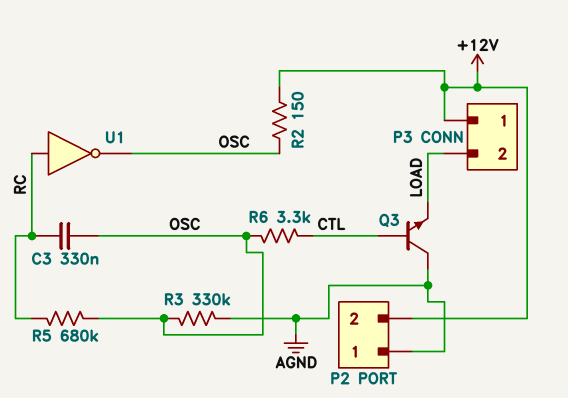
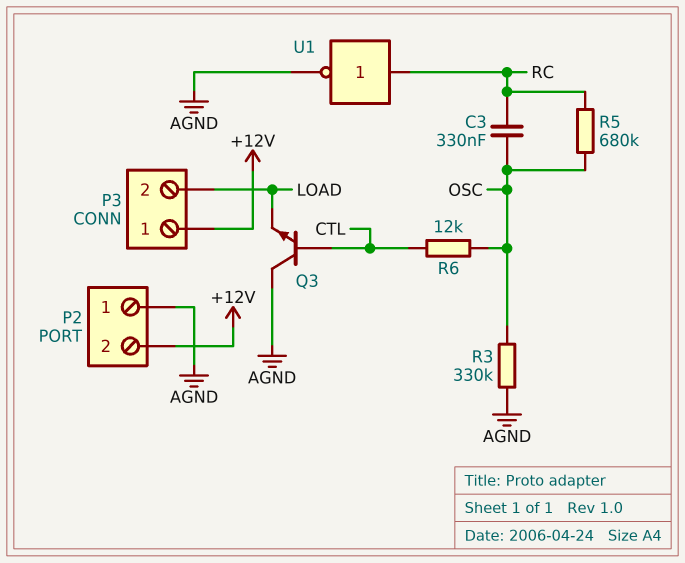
R2: 150 (+12V, OSC) -> none
R6: 3.3k (CTL, OSC) -> 12k (CTL, OSC)
U1: NOT (in RC, out OSC) -> NOT (in RC, out AGND)

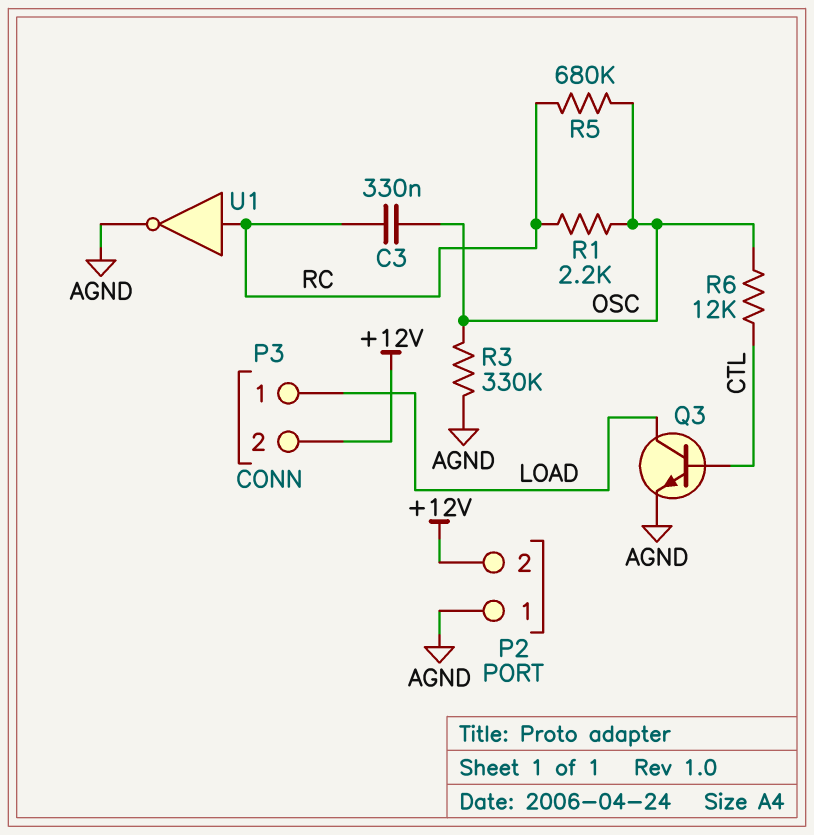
P3 pin 1: +12V -> LOAD
P3 pin 2: LOAD -> +12V
Q3: NPN (B CTL, C AGND, E LOAD) -> NPN (B CTL, C LOAD, E AGND)
R1: none -> 2.2k (OSC, RC)

